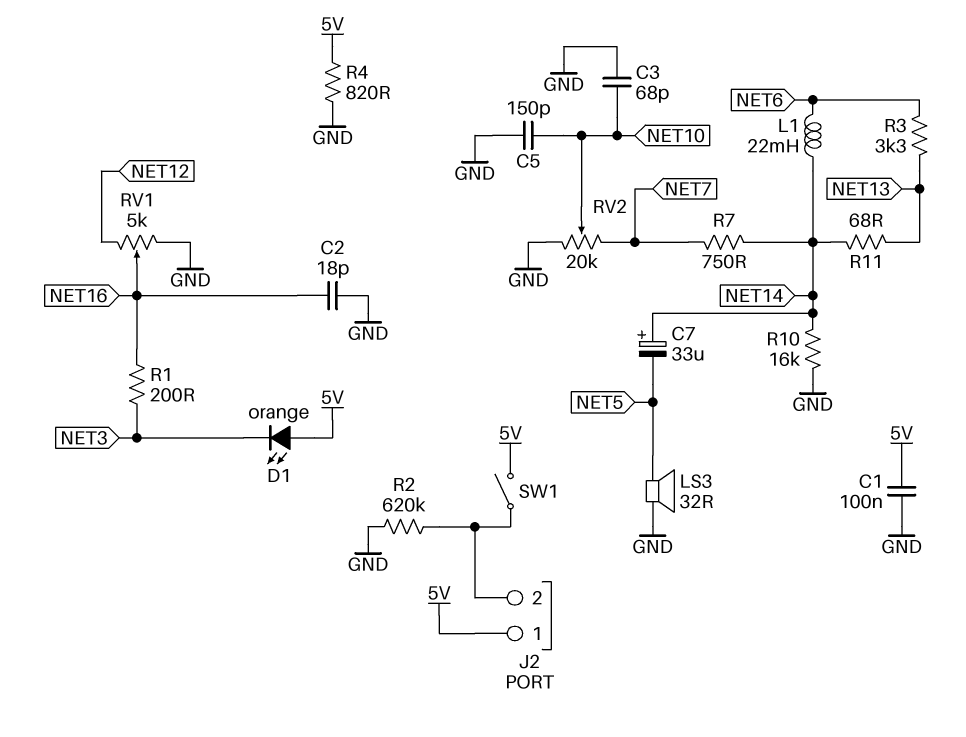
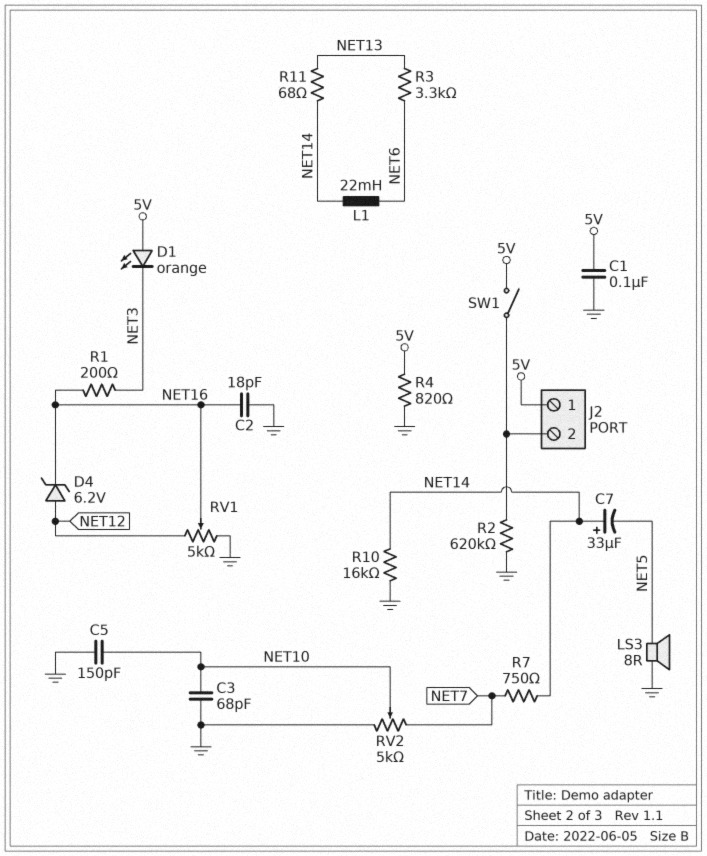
D4: none -> zener 6.2V (A NET12, K NET16)
LS3: speaker 32R (GND, NET5) -> speaker 8R (GND, NET5)
RV2: 20k (GND, NET7, wiper NET10) -> 5k (GND, NET7, wiper NET10)

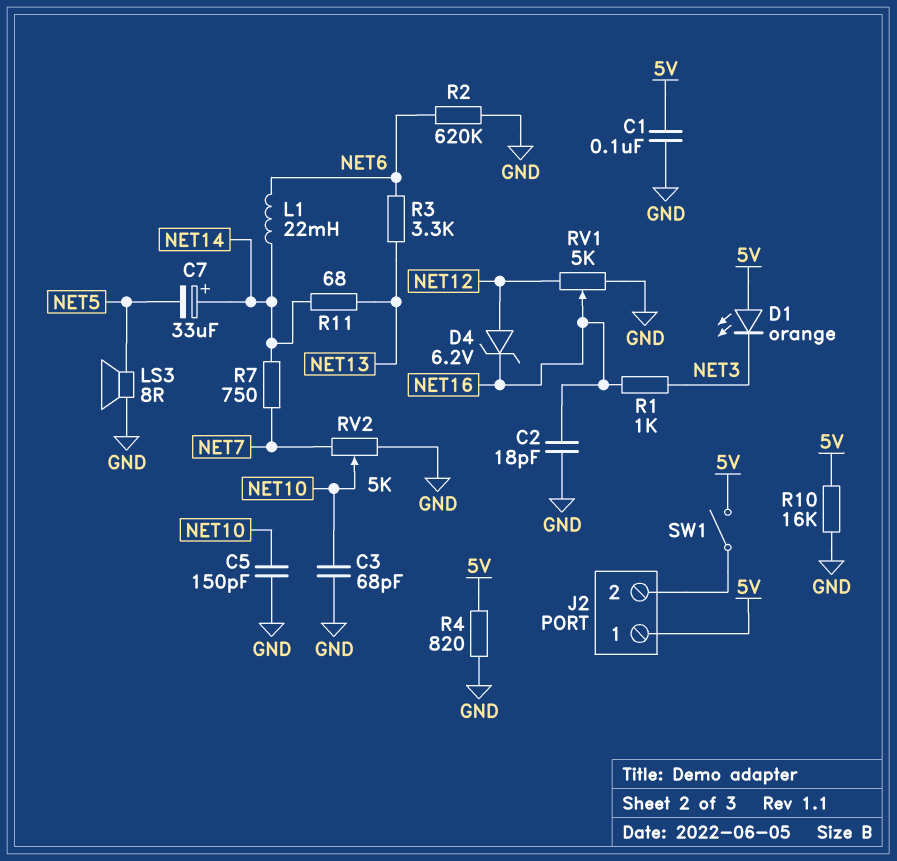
R1: 200 (NET3, NET16) -> 1k (NET3, NET16)
R2: 620k (GND, J2/2) -> 620k (GND, NET6)
R10: 16k (GND, NET14) -> 16k (5V, GND)

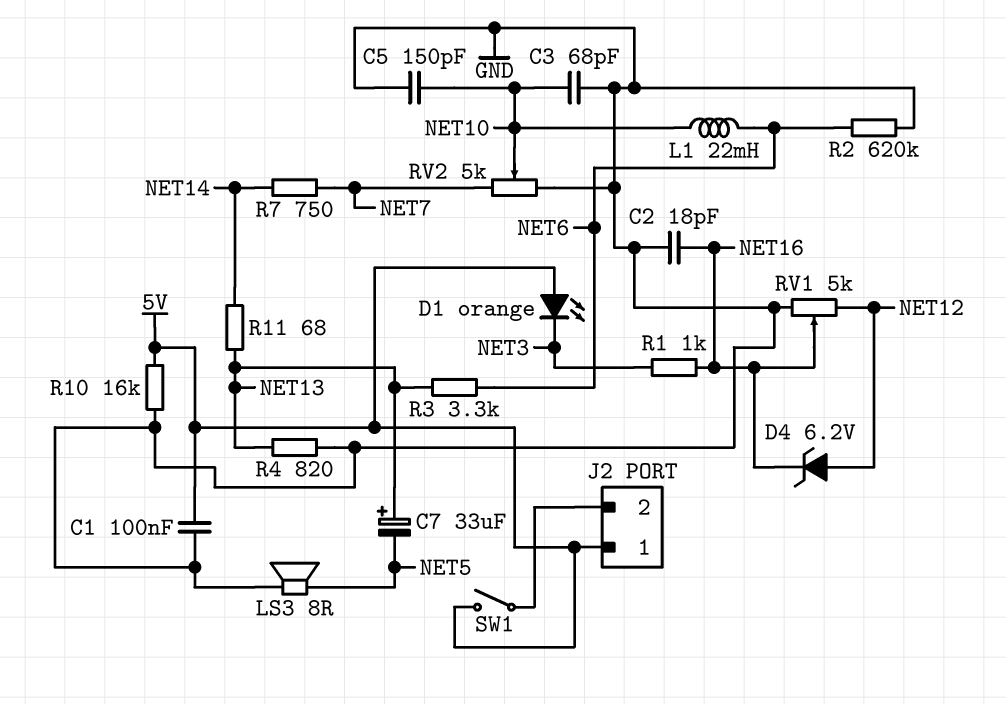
C7: 33uF (plus NET14, minus NET5) -> 33uF (plus NET13, minus NET5)
L1: 22mH (NET6, NET14) -> 22mH (NET6, NET10)
R4: 820 (5V, GND) -> 820 (GND, NET13)

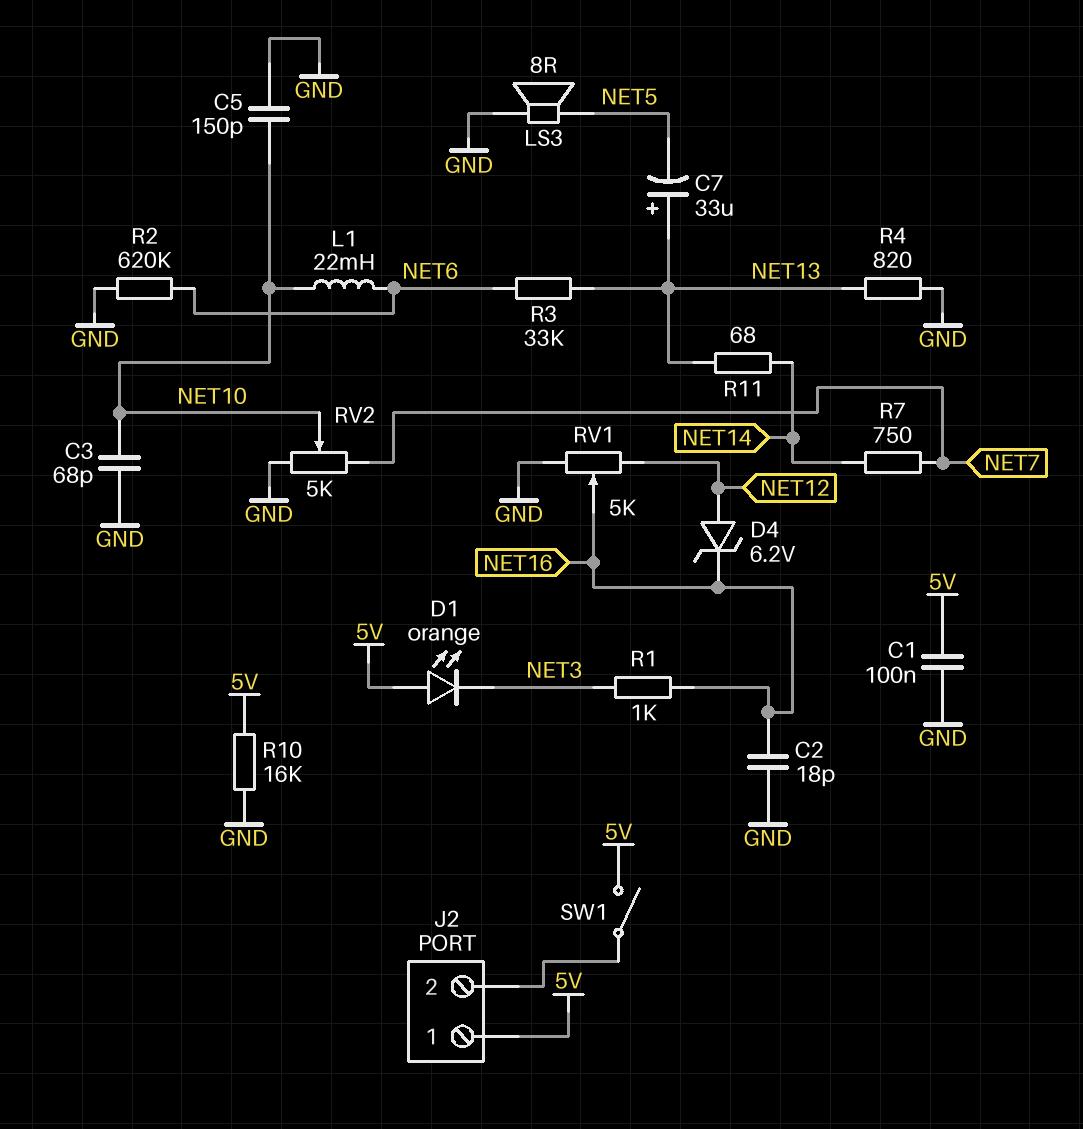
R3: 3.3k (NET6, NET13) -> 33k (NET6, NET13)

